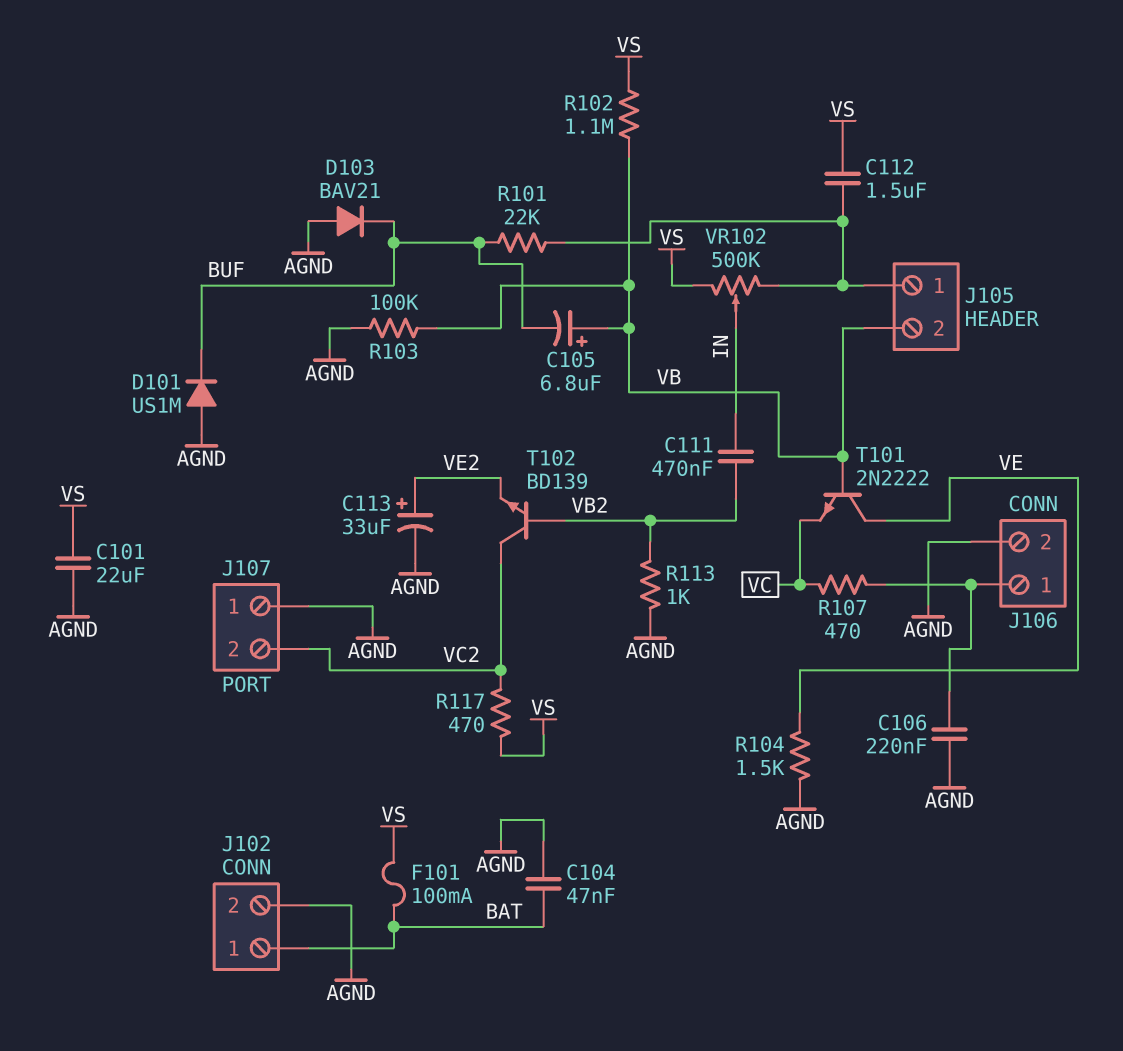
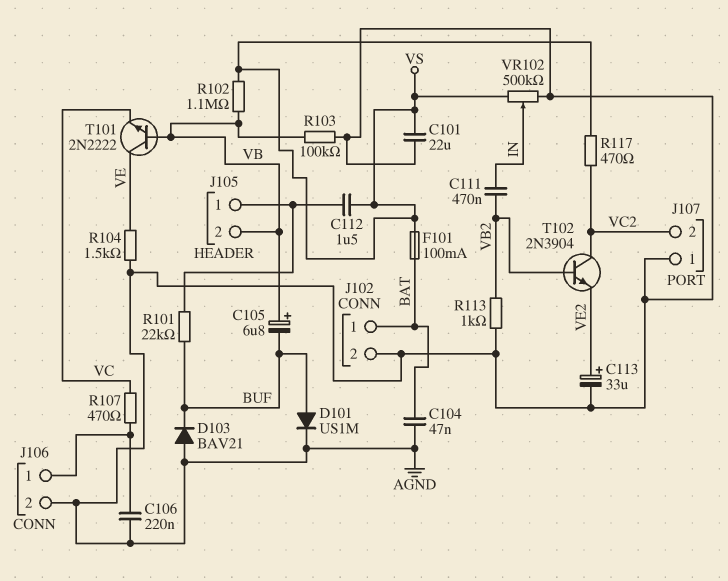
D101: diode US1M (A AGND, K BUF) -> diode US1M (A BUF, K AGND)
T102: NPN BD139 (B VB2, C VC2, E VE2) -> NPN 2N3904 (B VB2, C VC2, E VE2)
VR102: 500k (J105/1, VS, wiper IN) -> 500k (AGND, VS, wiper IN)

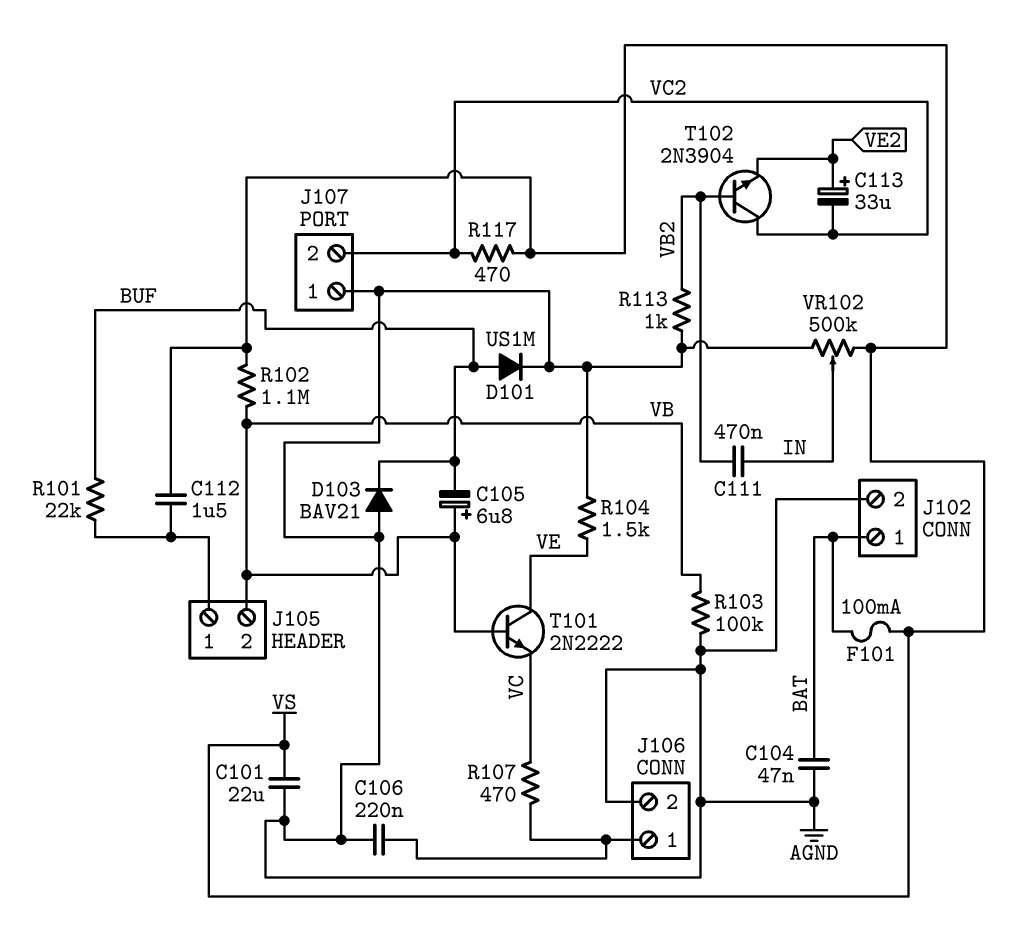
C113: 33uF (plus VE2, minus AGND) -> 33uF (plus VE2, minus VC2)

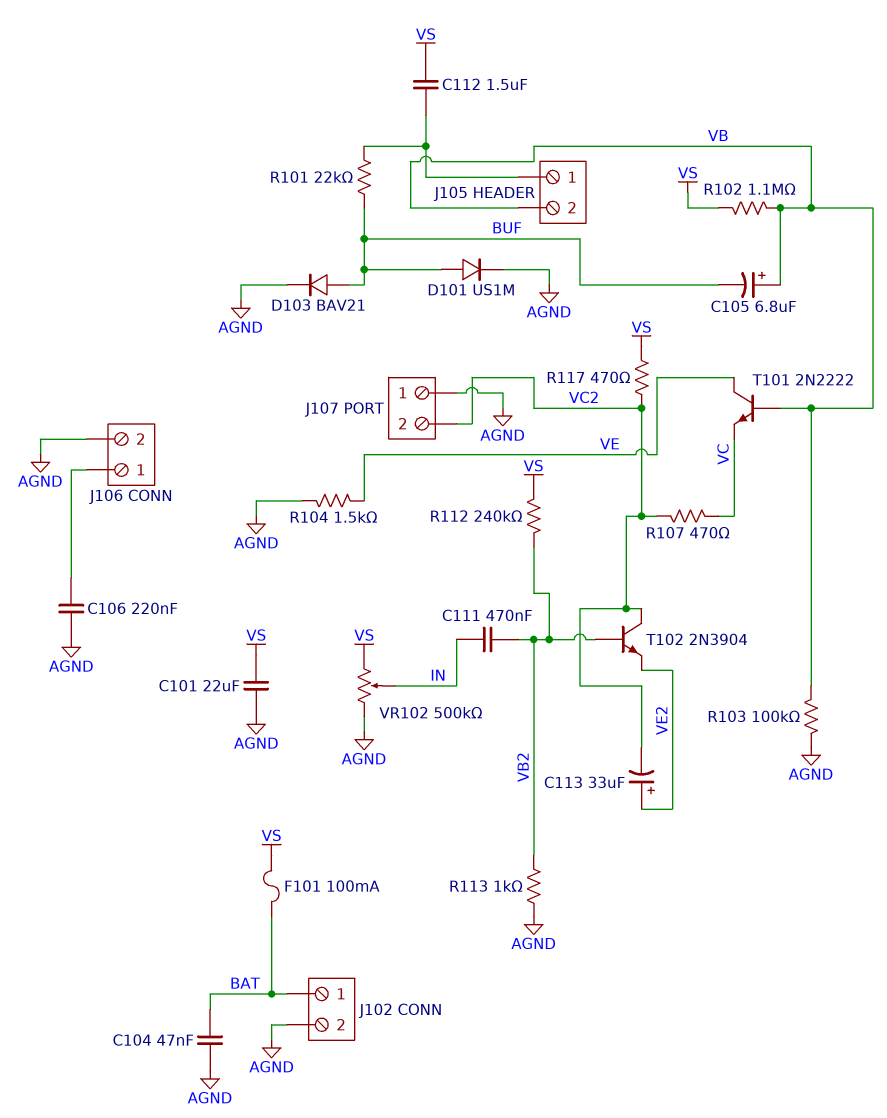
D103: diode BAV21 (A AGND, K BUF) -> diode BAV21 (A BUF, K AGND)
R107: 470 (J106/1, VC) -> 470 (VC, VC2)
R112: none -> 240k (VB2, VS)

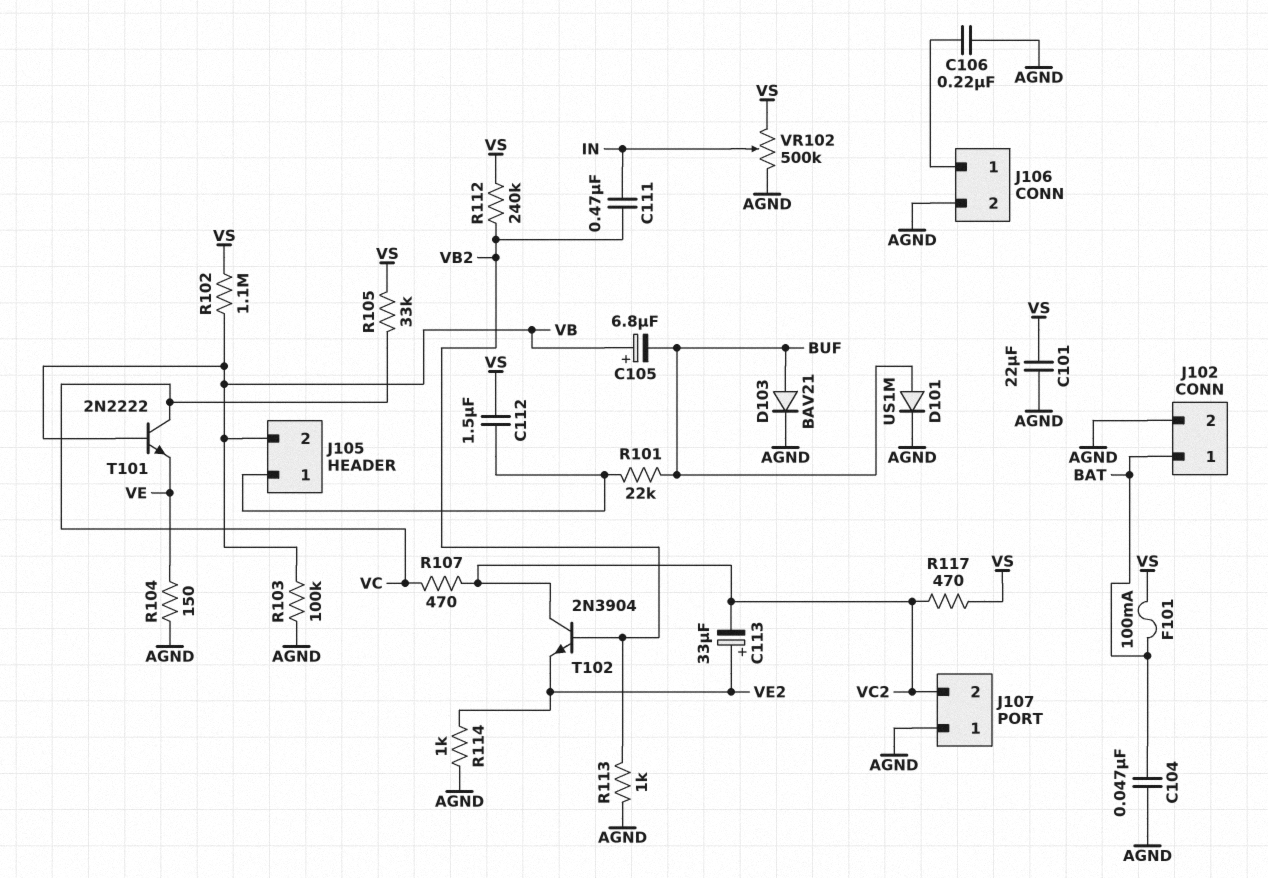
R104: 1.5k (AGND, VE) -> 150 (AGND, VE)
R105: none -> 33k (VC, VS)
R114: none -> 1k (AGND, VE2)
T101: NPN 2N2222 (B VB, C VE, E VC) -> NPN 2N2222 (B VB, C VC, E VE)

